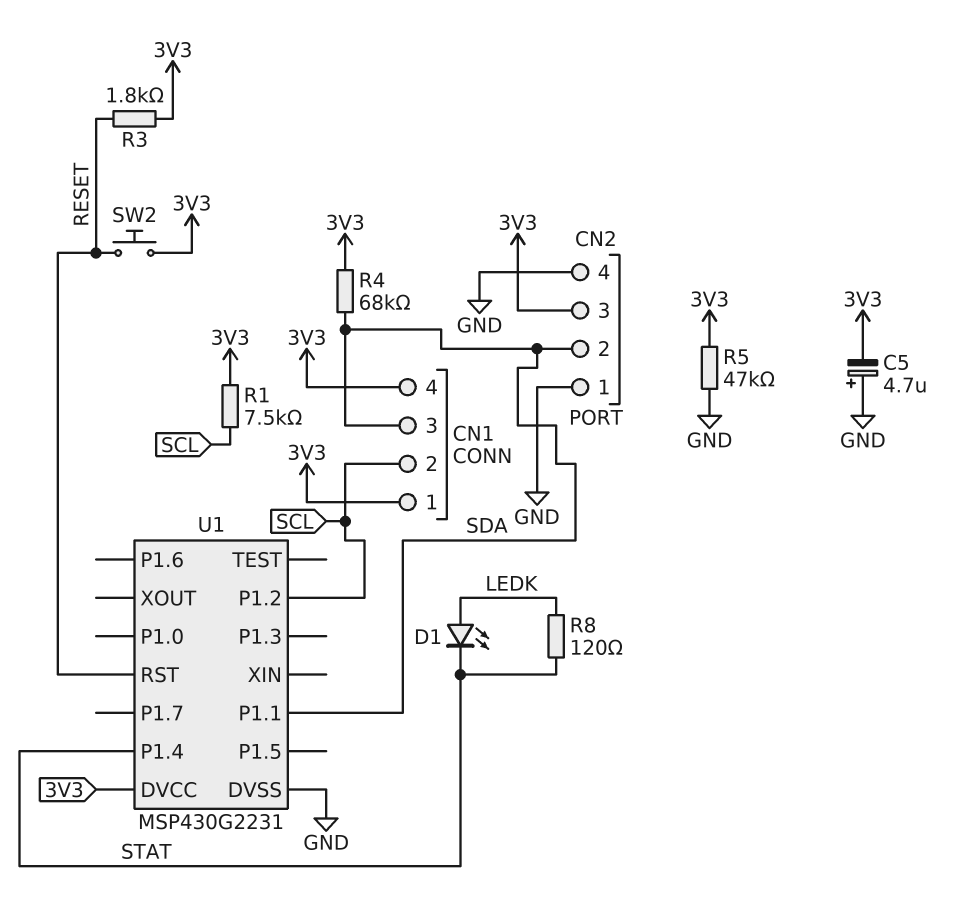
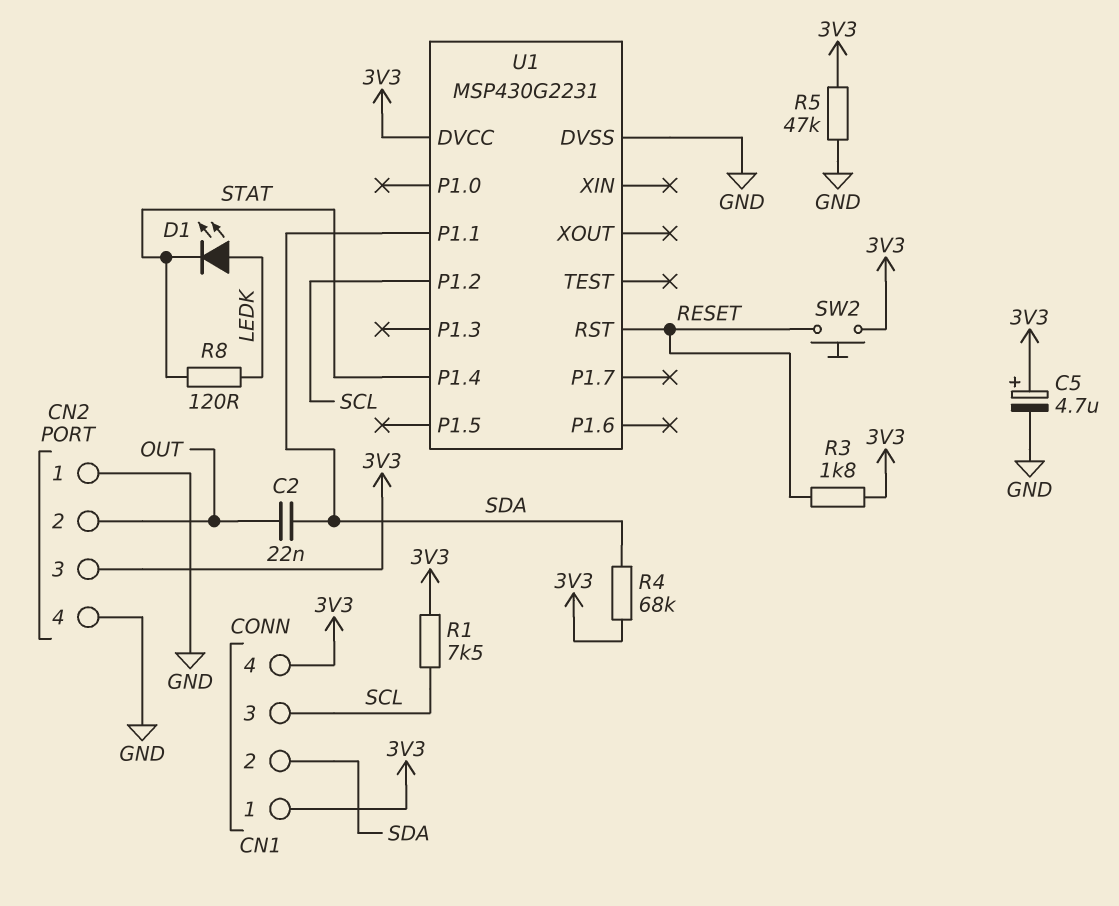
C2: none -> 22nF (OUT, SDA)
C5: 4.7uF (plus GND, minus 3V3) -> 4.7uF (plus 3V3, minus GND)
CN1 pin 2: SCL -> SDA
CN1 pin 3: SDA -> SCL
CN2 pin 2: SDA -> OUT

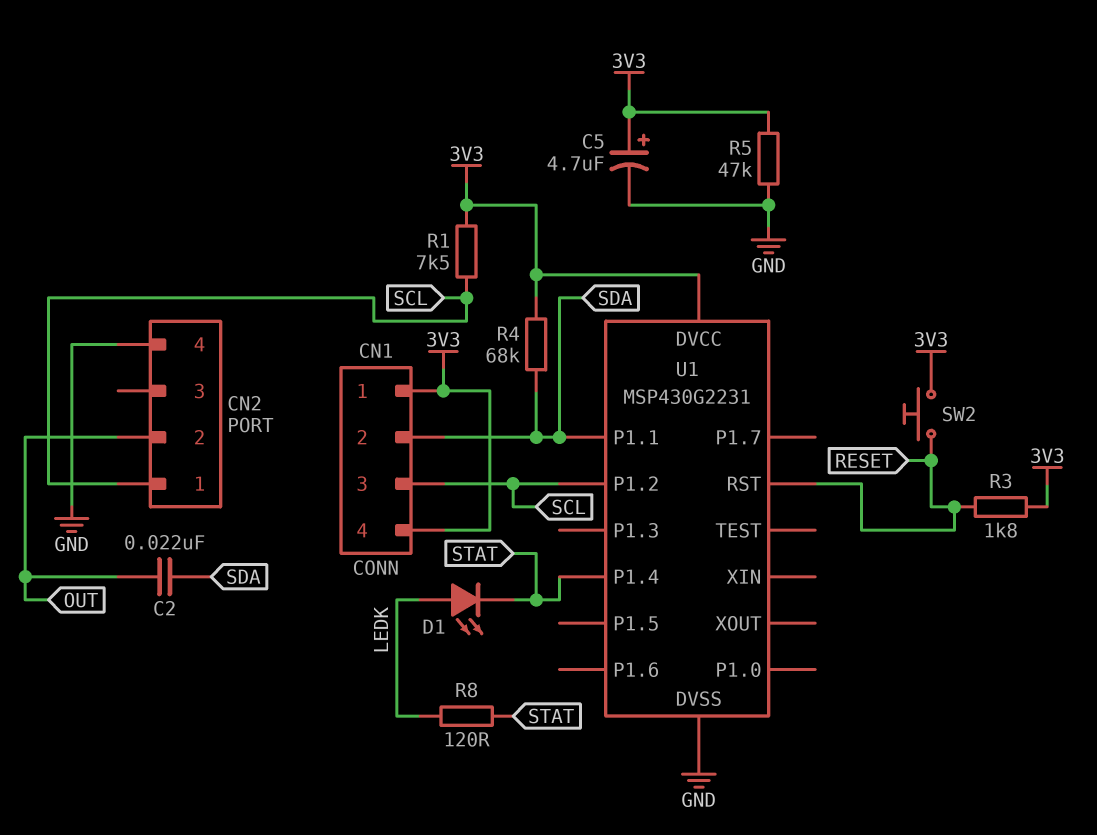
CN2 pin 1: GND -> SCL
CN2 pin 3: 3V3 -> none

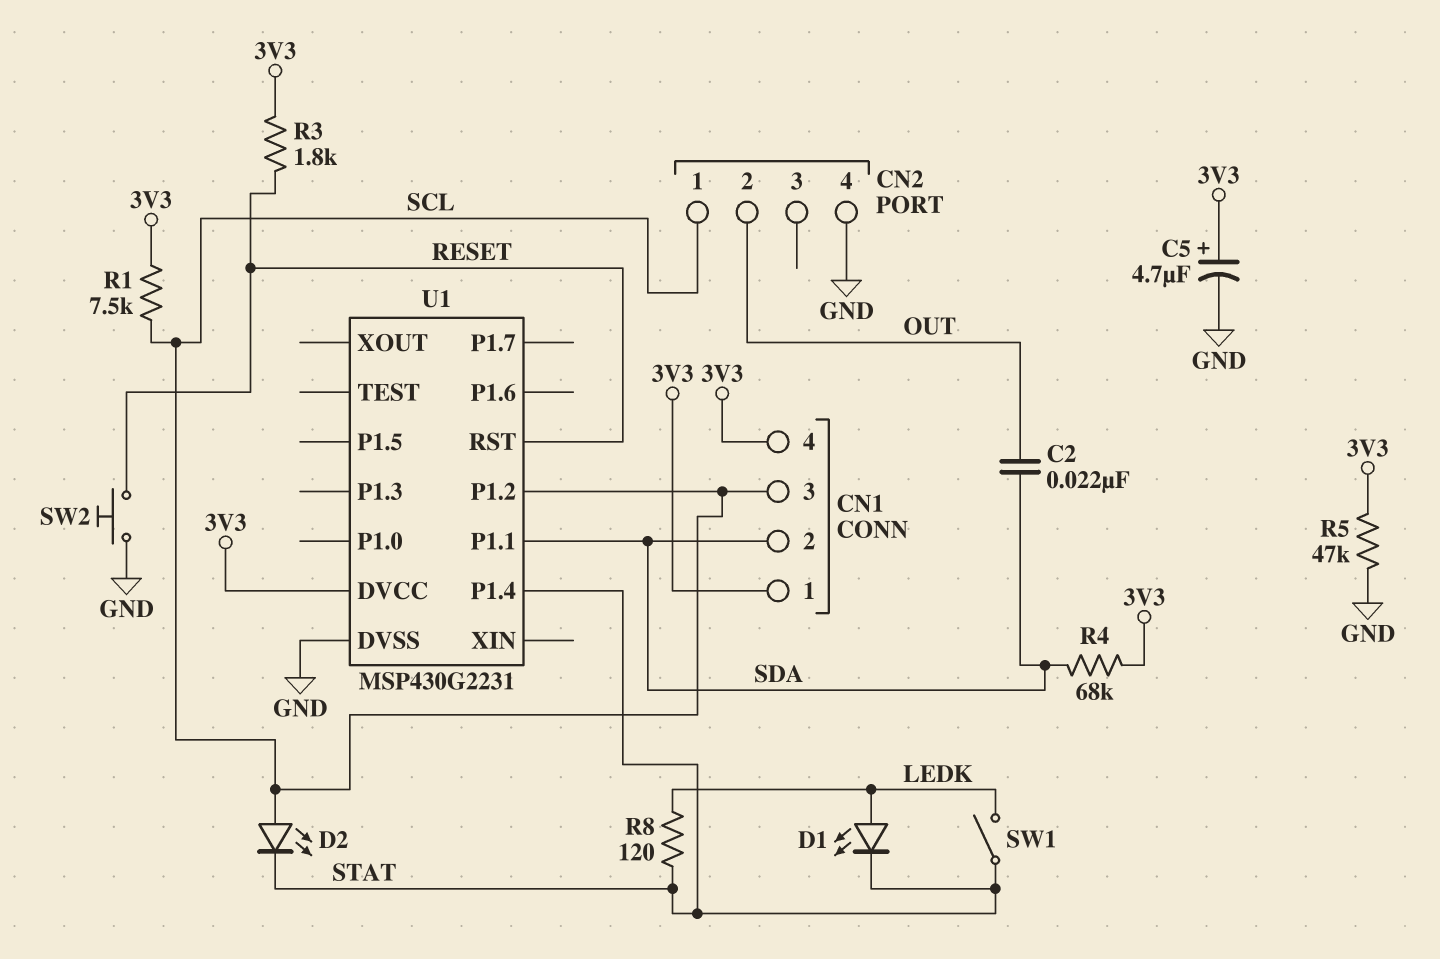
D2: none -> LED (A SCL, K STAT)
SW1: none -> switch (LEDK, STAT)
SW2: button (3V3, RESET) -> button (GND, RESET)

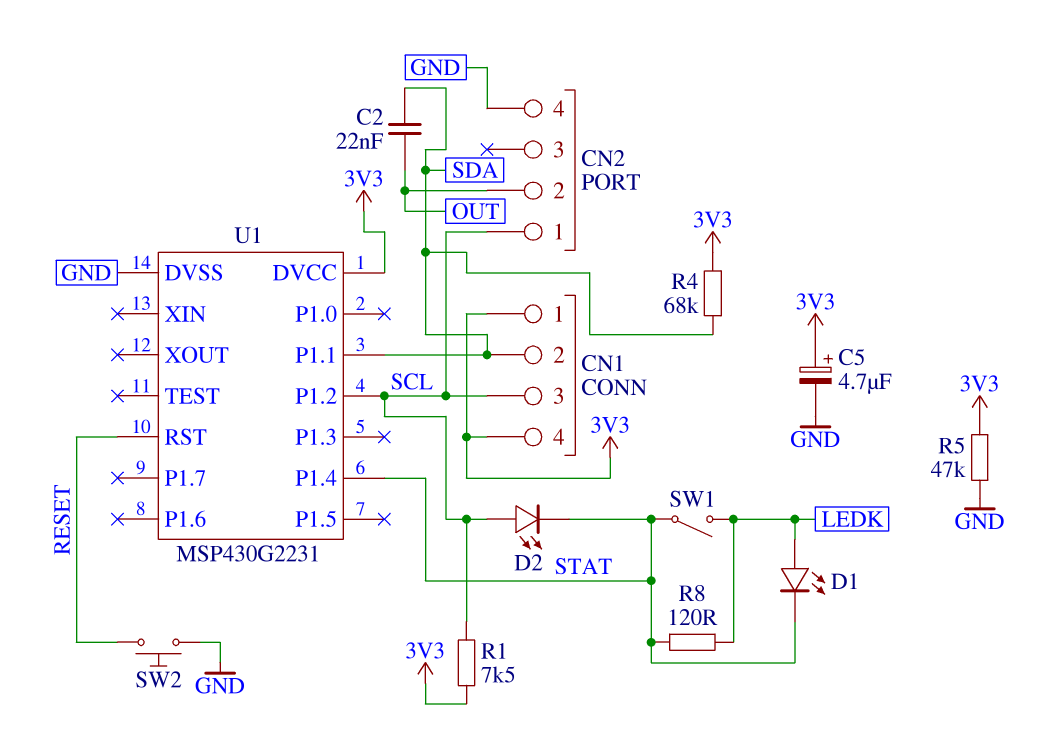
R3: 1.8k (3V3, RESET) -> none

